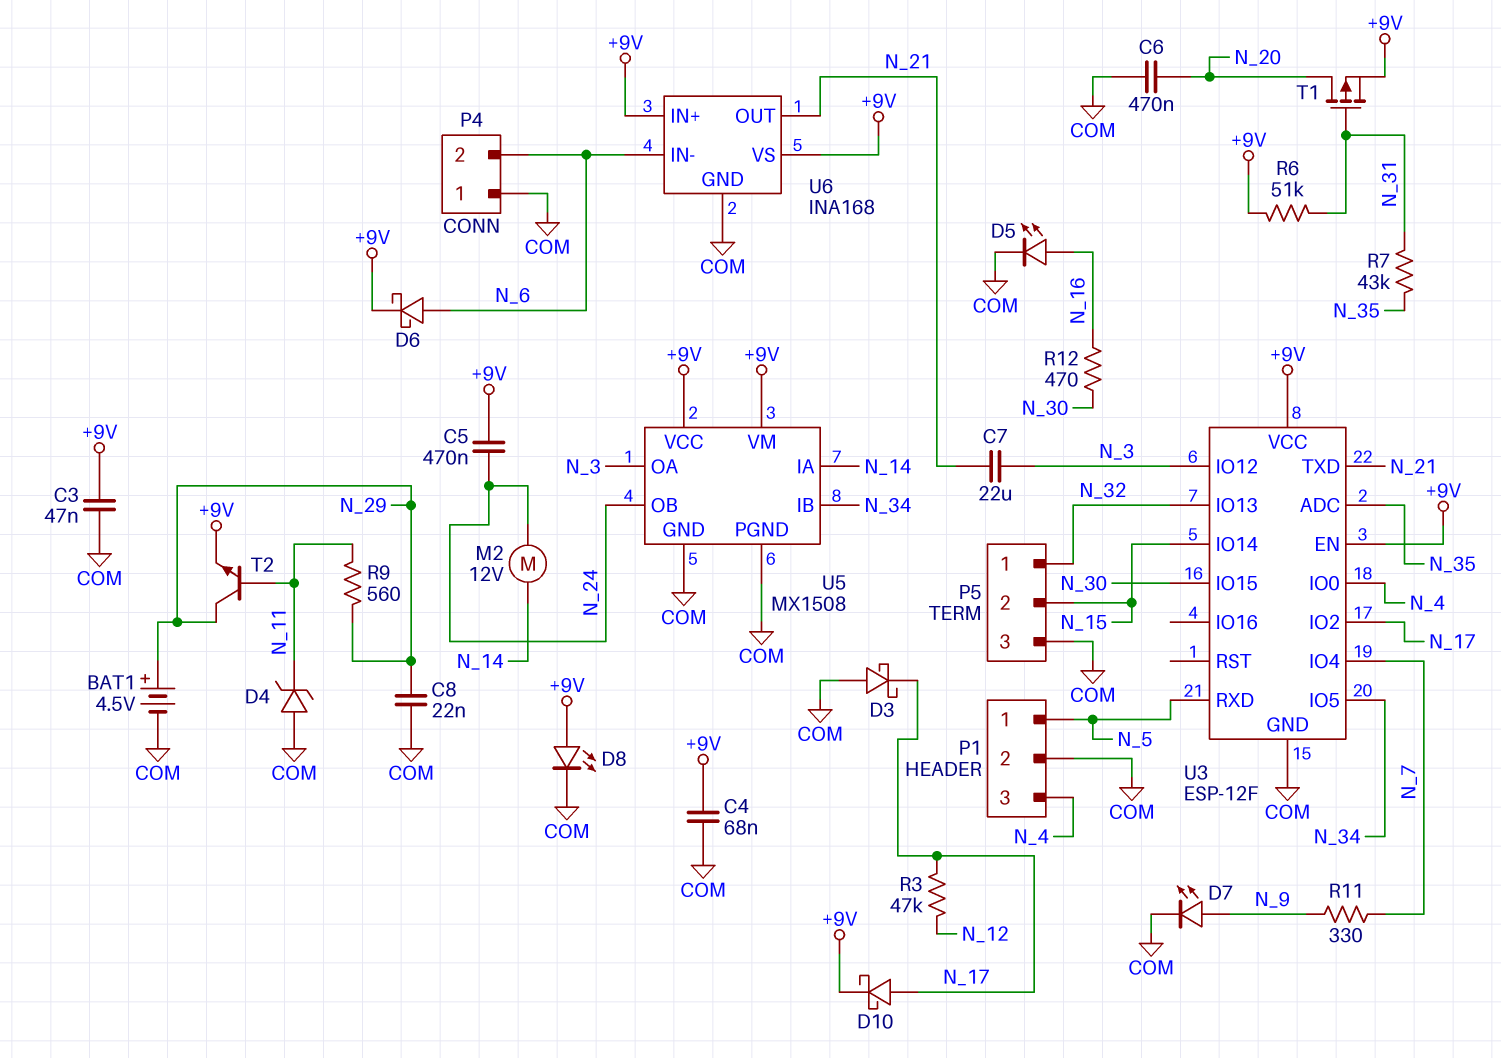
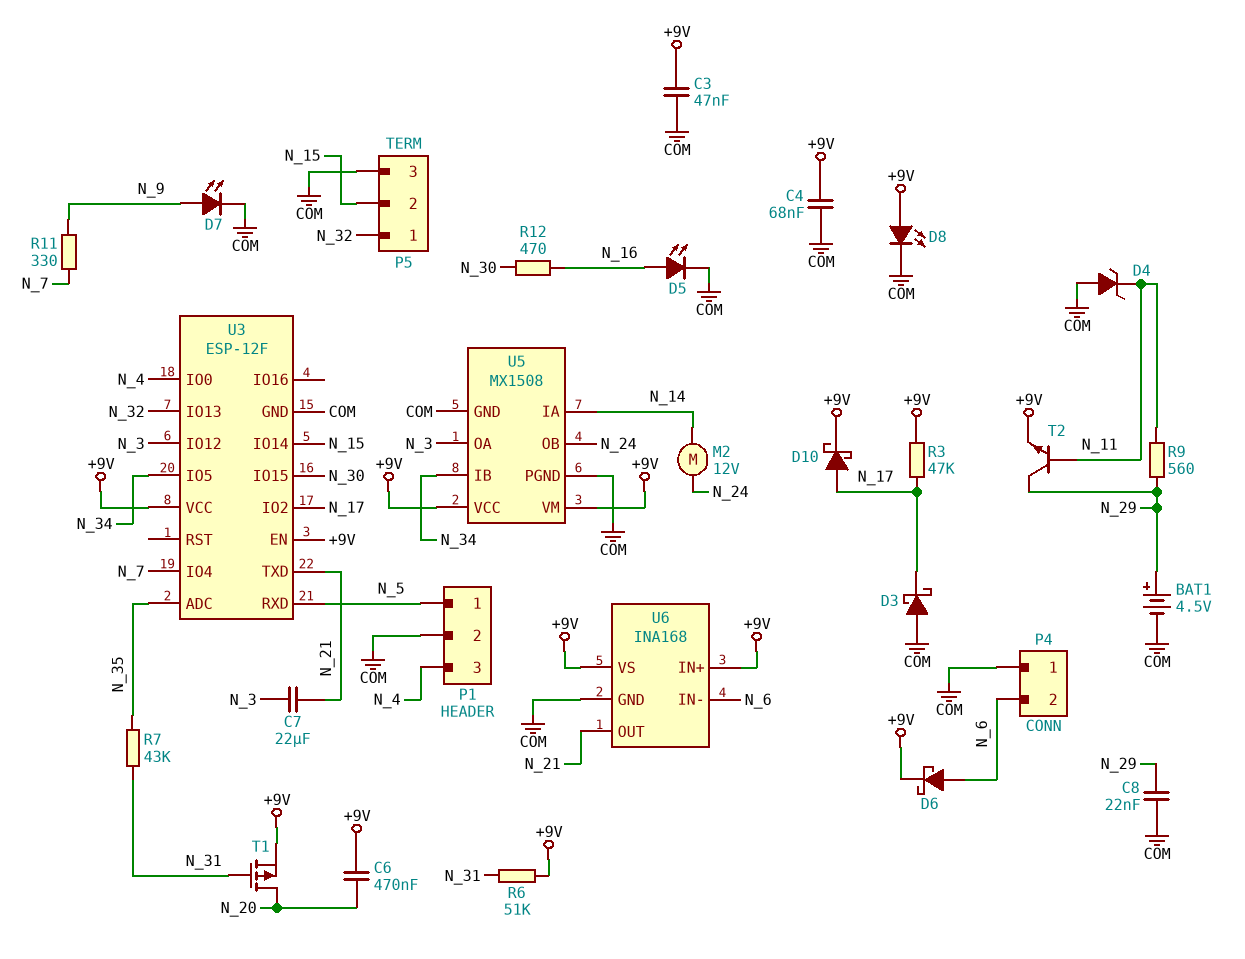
C5: 470nF (+9V, N_24) -> none
C6: 470nF (COM, N_20) -> 470nF (+9V, N_20)
R3: 47k (N_12, N_17) -> 47k (+9V, N_17)

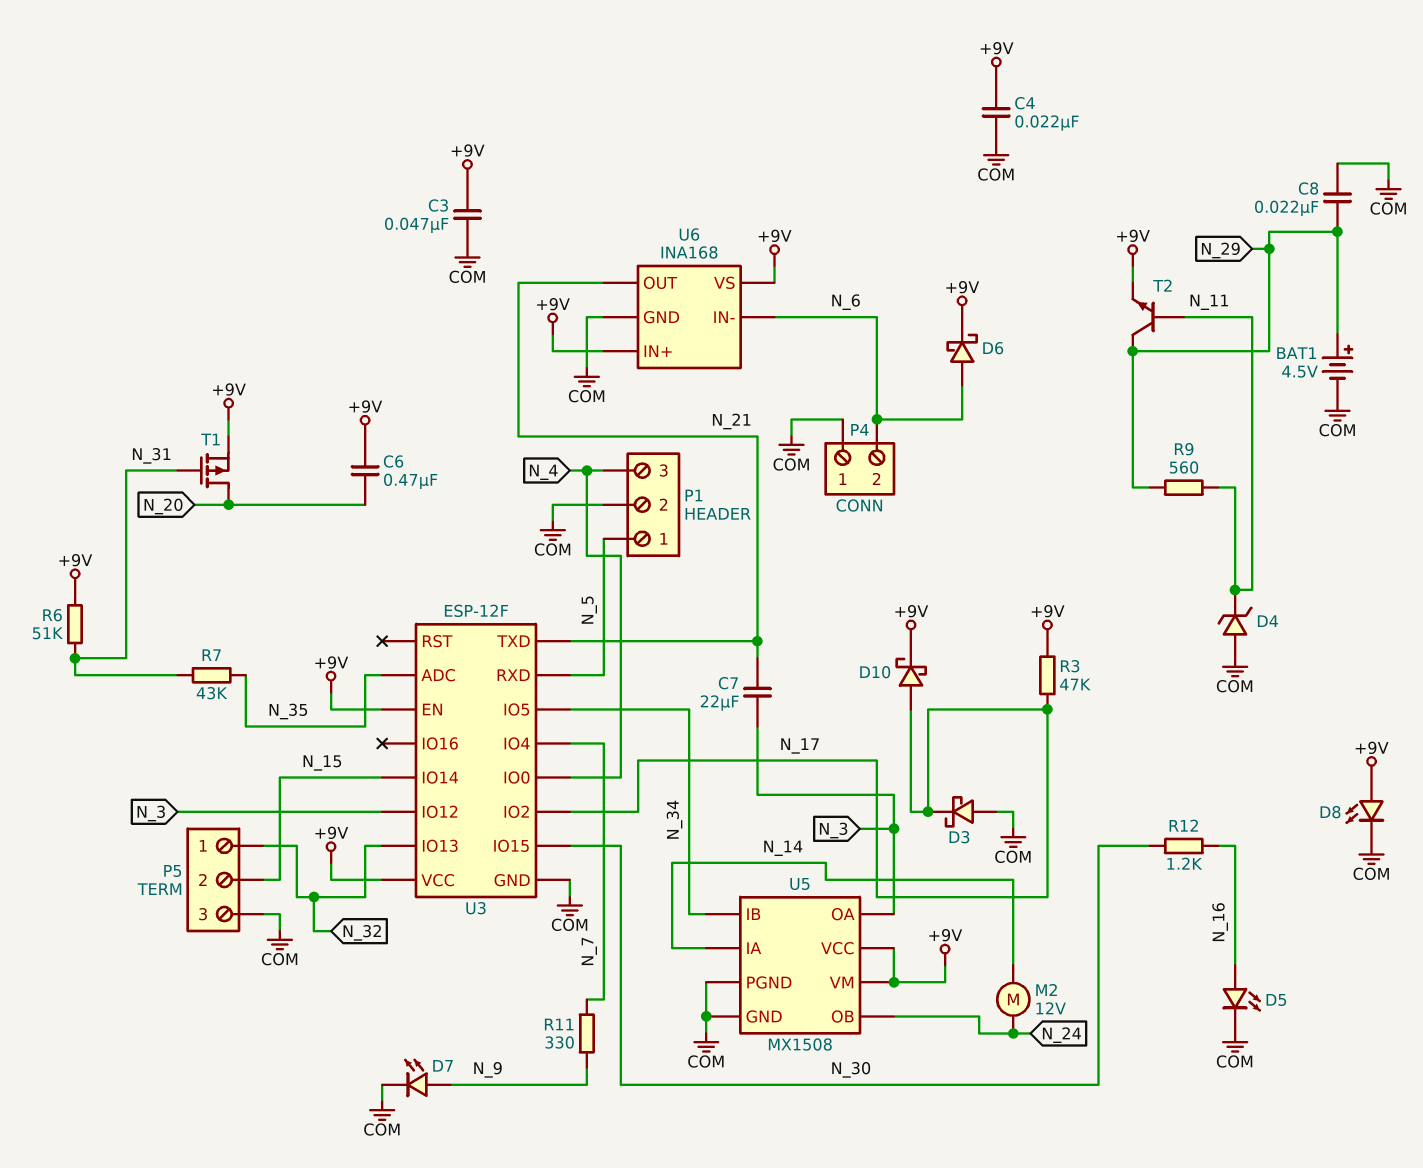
C4: 68nF (+9V, COM) -> 22nF (+9V, COM)
R12: 470 (N_16, N_30) -> 1.2k (N_16, N_30)

